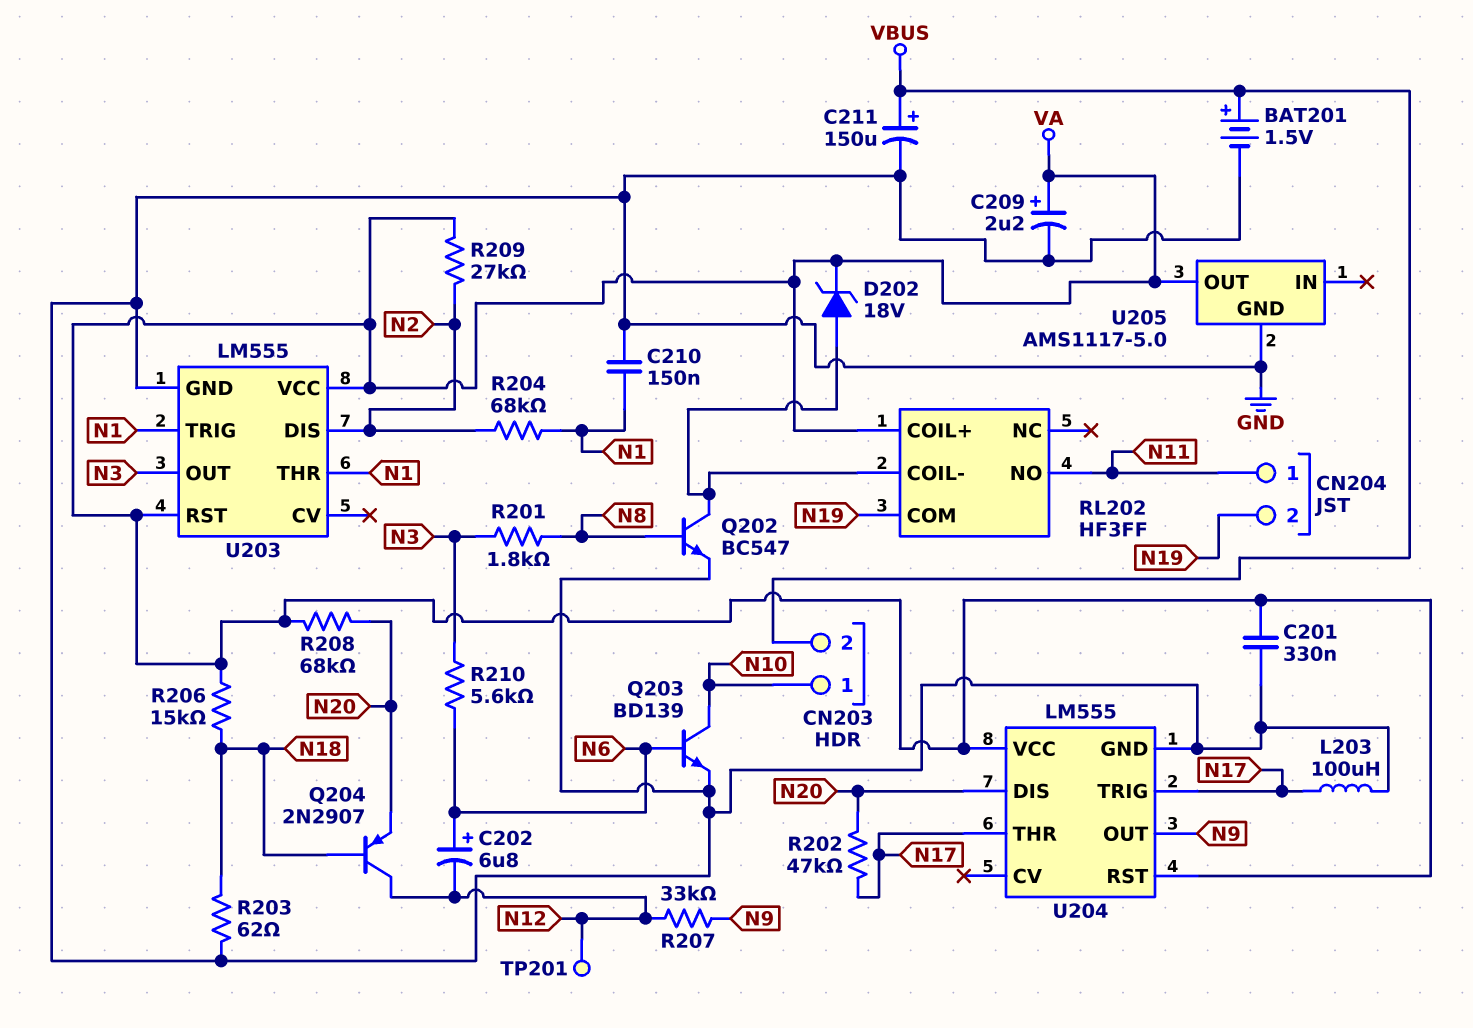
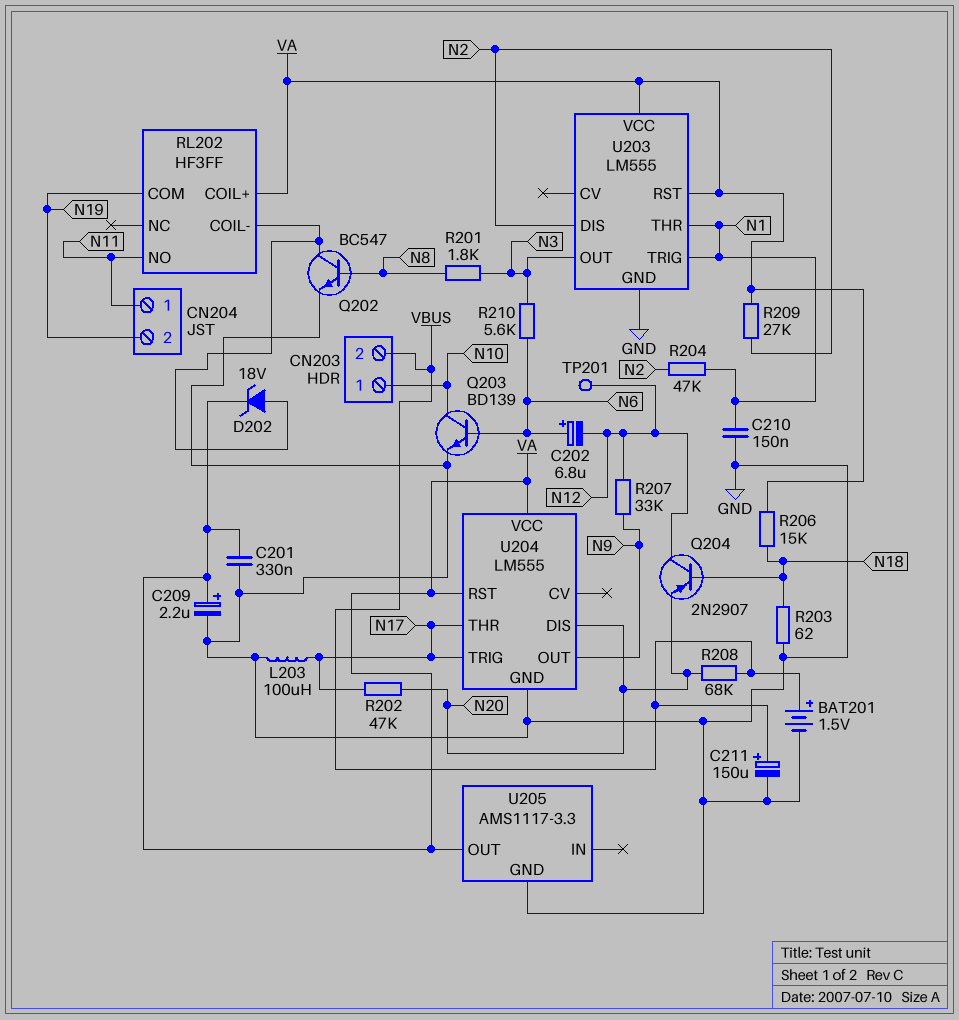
R204: 68k (N1, N2) -> 47k (N1, N2)
R208: 68k (N20, VA) -> 68k (N20, VBUS)
U205: AMS1117-5.0 -> AMS1117-3.3

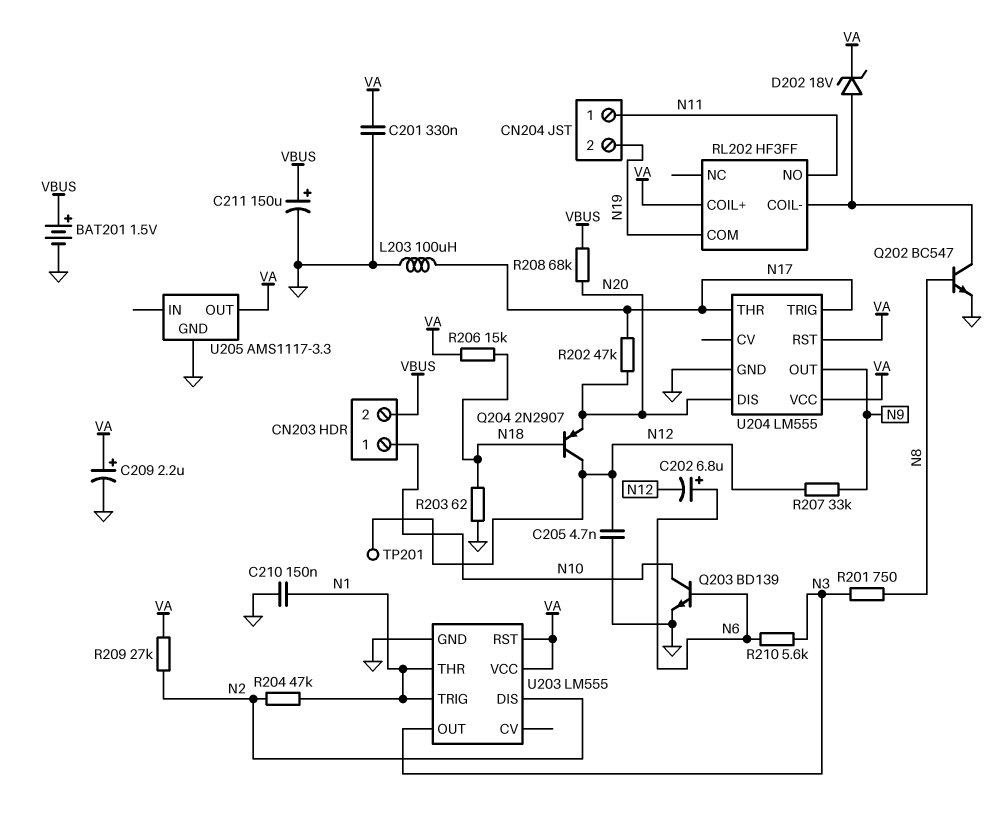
C205: none -> 4.7nF (GND, N12)
R201: 1.8k (N3, N8) -> 750 (N3, N8)

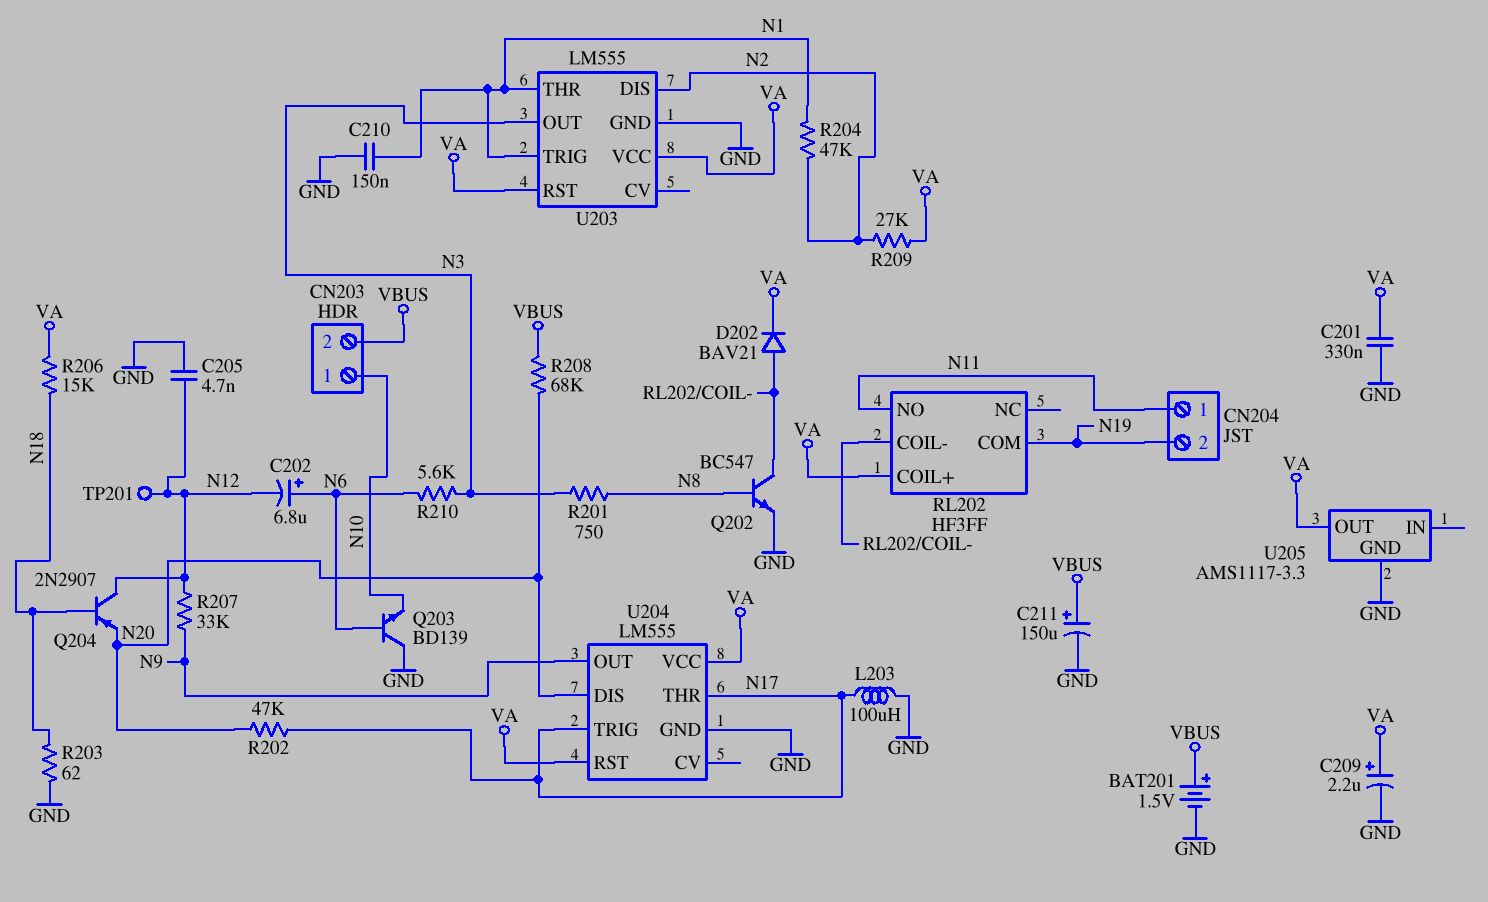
D202: zener 18V (A RL202/COIL-, K VA) -> diode BAV21 (A RL202/COIL-, K VA)
Q203: NPN BD139 (B N6, C N10, E GND) -> NPN BD139 (B N6, C GND, E N10)

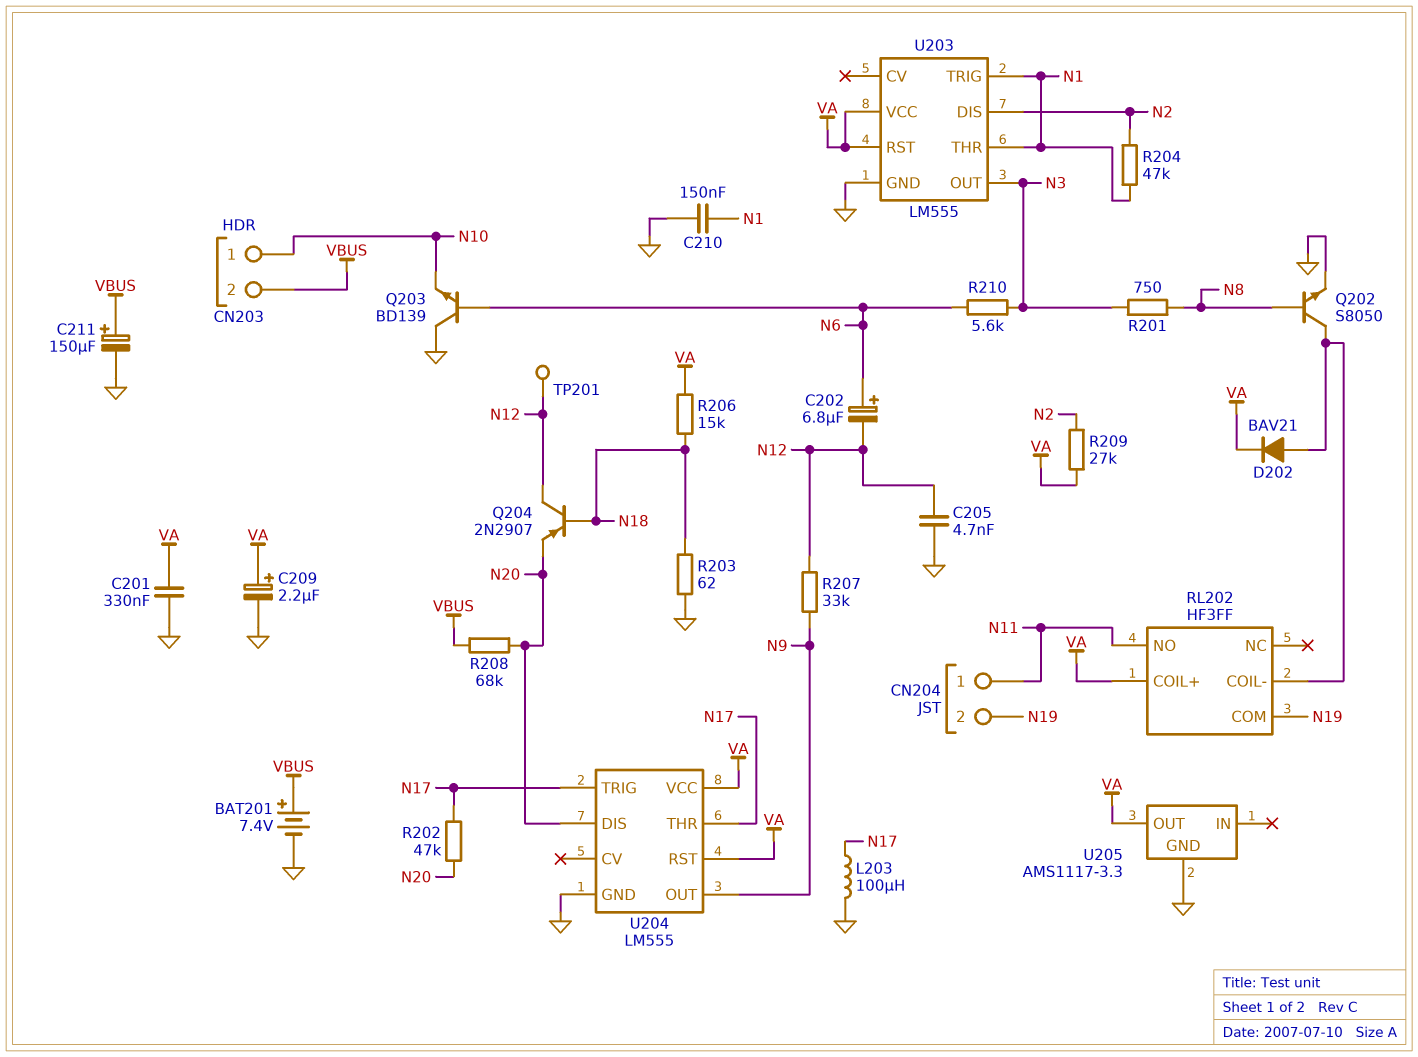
BAT201: 1.5V (plus VBUS, minus GND) -> 7.4V (plus VBUS, minus GND)
Q202: NPN BC547 (B N8, C RL202/COIL-, E GND) -> NPN S8050 (B N8, C RL202/COIL-, E GND)

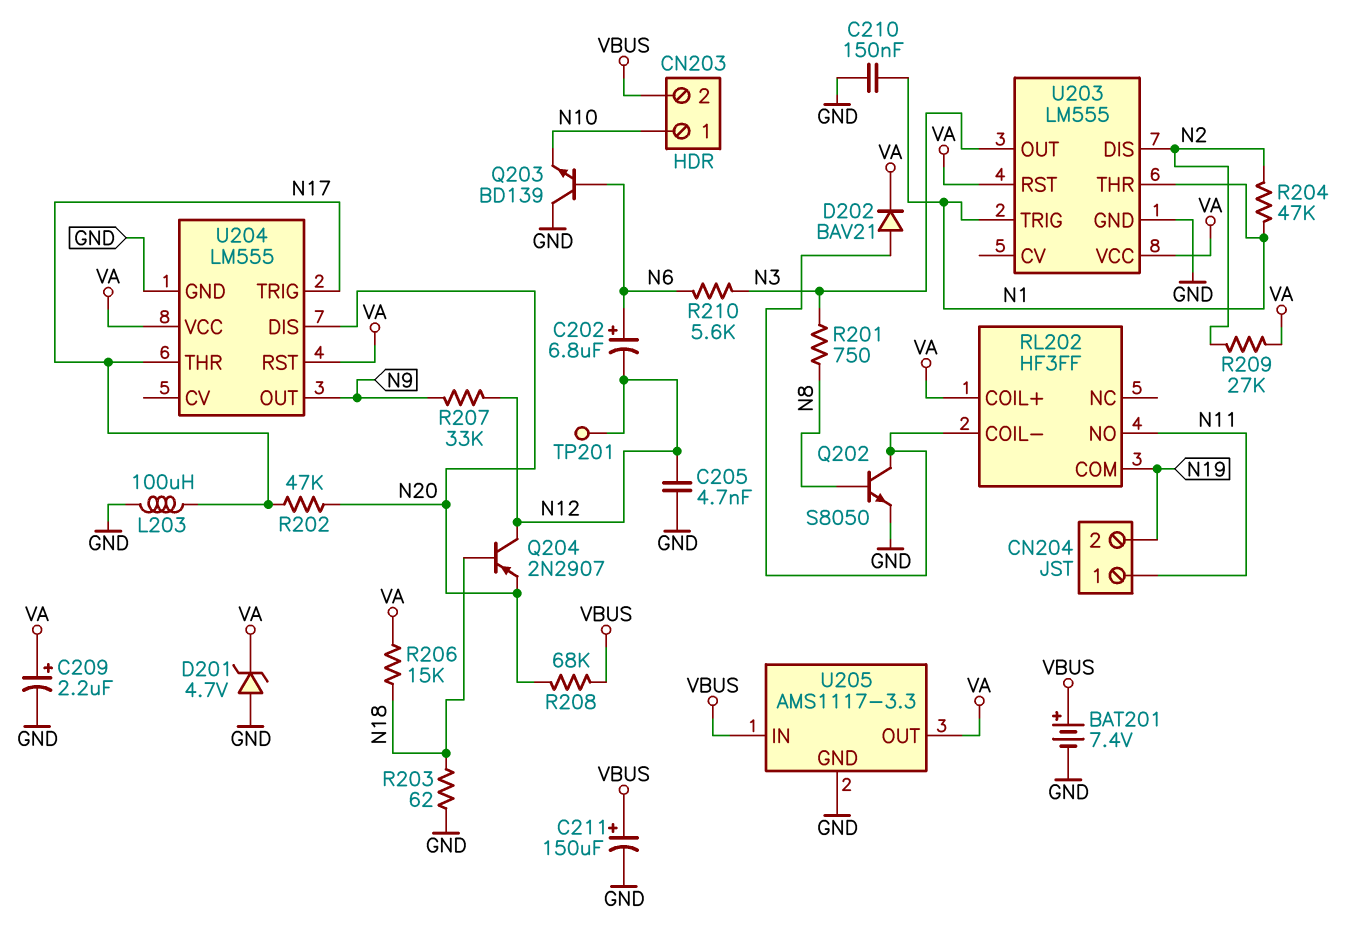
C201: 330nF (GND, VA) -> none
D201: none -> zener 4.7V (A GND, K VA)
U205 pin IN: none -> VBUS

